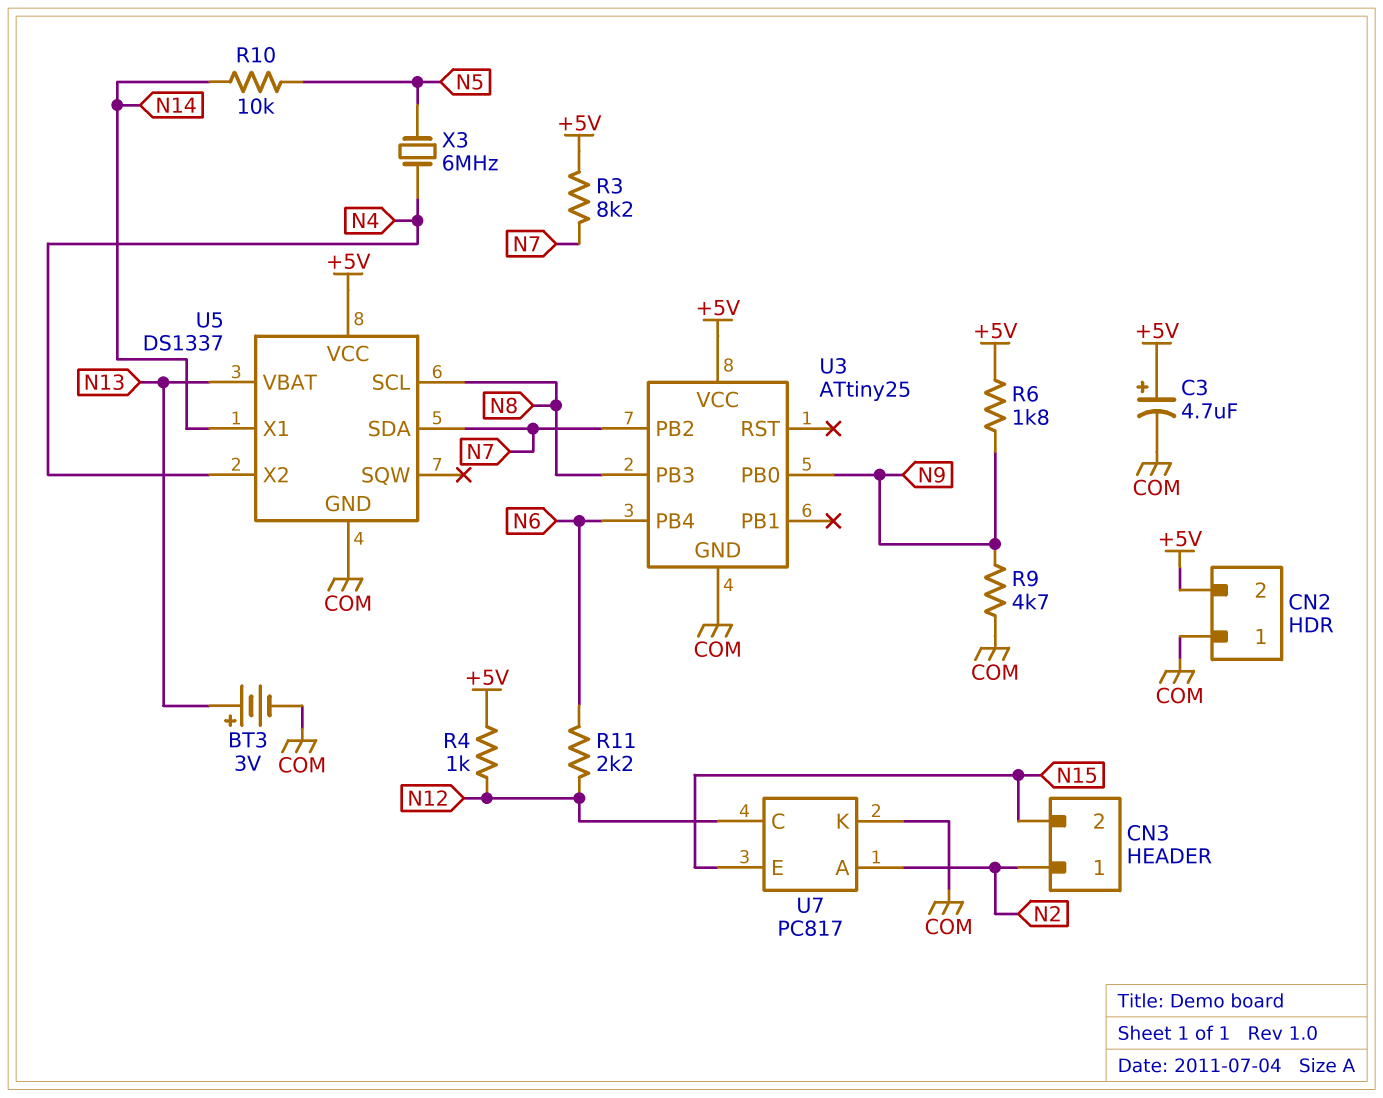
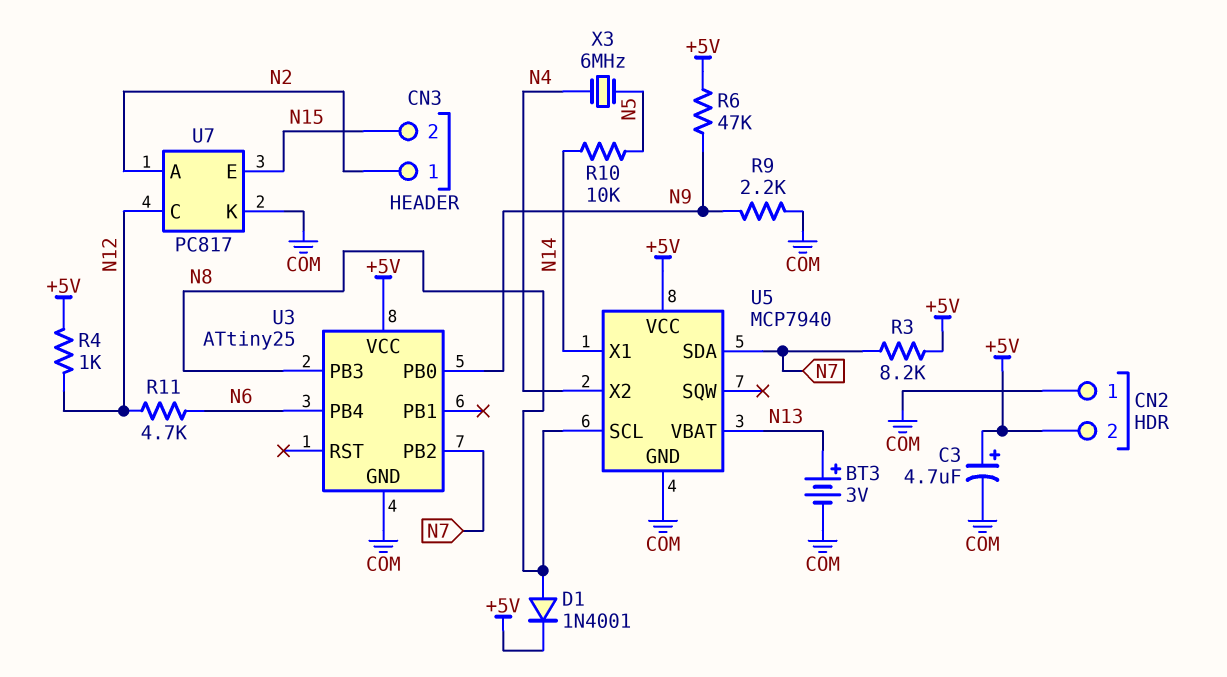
D1: none -> diode 1N4001 (A N8, K +5V)
R6: 1.8k (+5V, N9) -> 47k (+5V, N9)
R9: 4.7k (COM, N9) -> 2.2k (COM, N9)
R11: 2.2k (N6, N12) -> 4.7k (N6, N12)
U5: DS1337 -> MCP7940

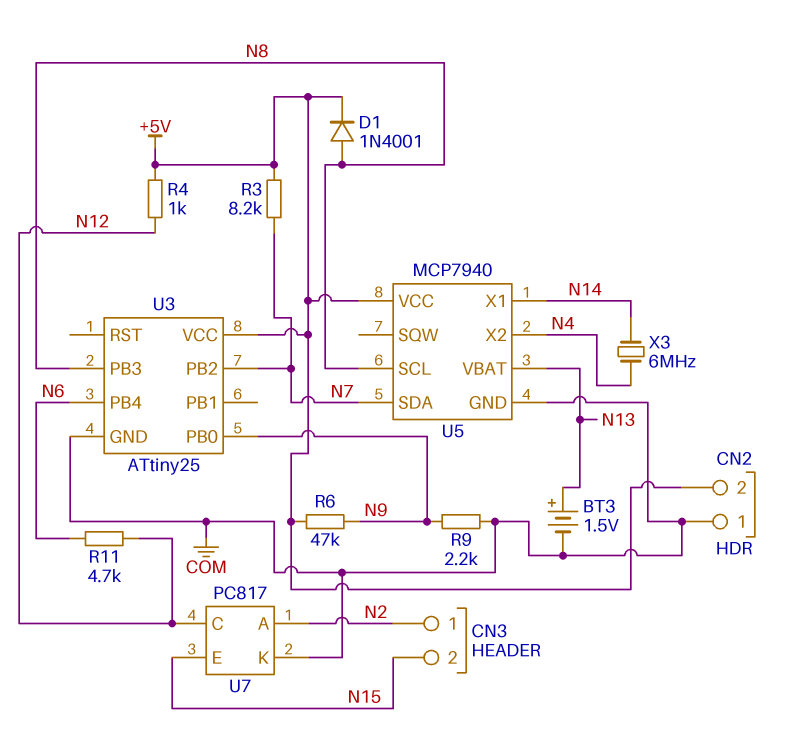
BT3: 3V (plus N13, minus COM) -> 1.5V (plus N13, minus COM)
C3: 4.7uF (plus +5V, minus COM) -> none
R10: 10k (N5, N14) -> none
X3: 6MHz (N4, N5) -> 6MHz (N4, N14)

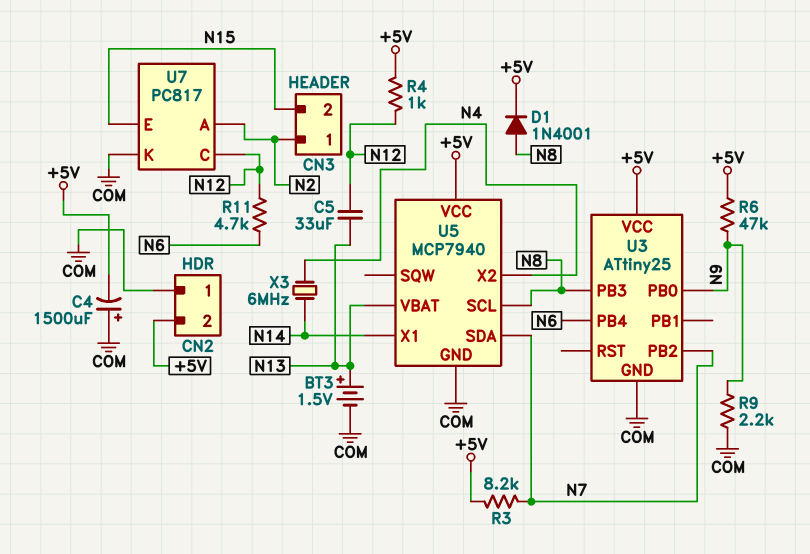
C4: none -> 1500uF (plus COM, minus +5V)
C5: none -> 33uF (N12, N13)

